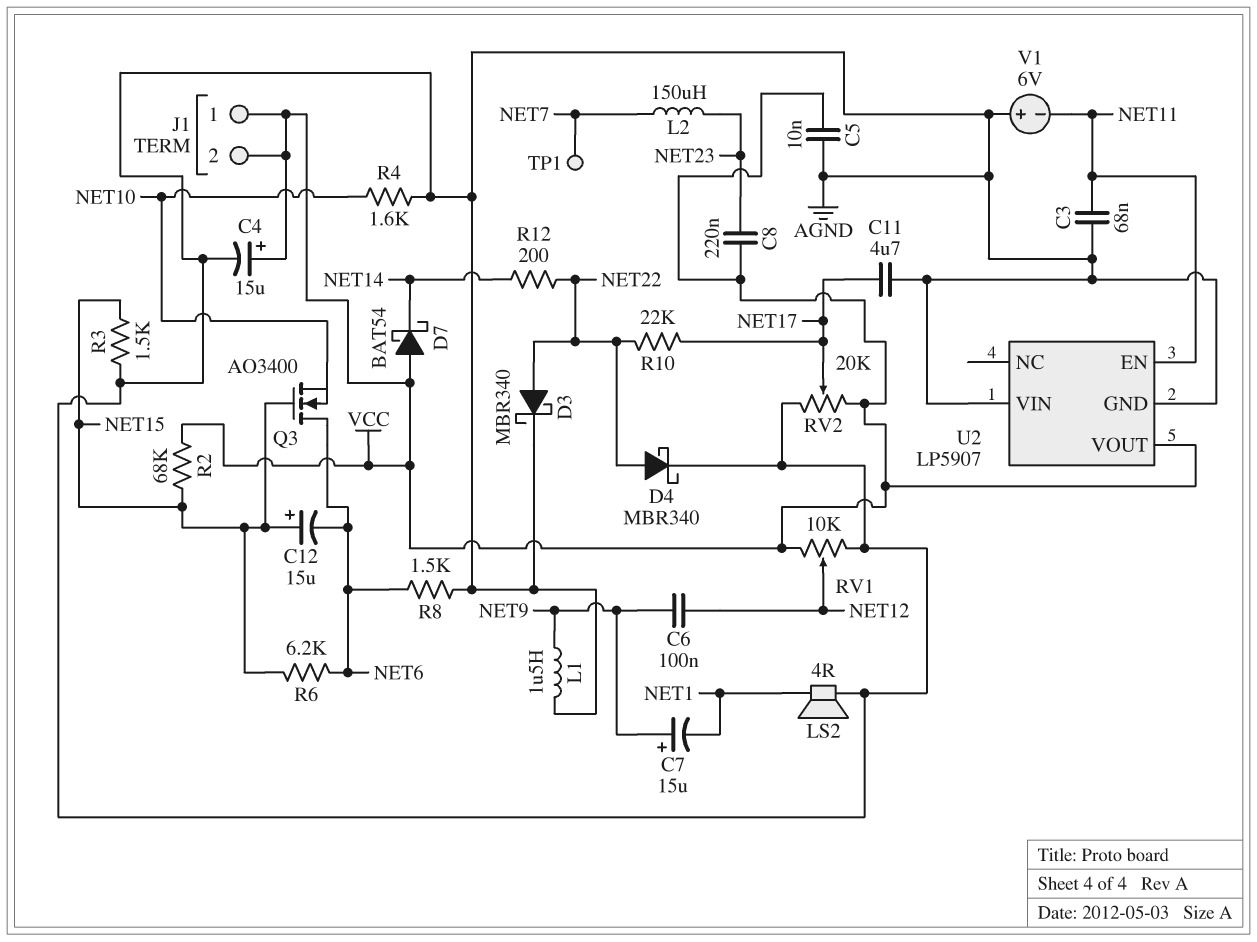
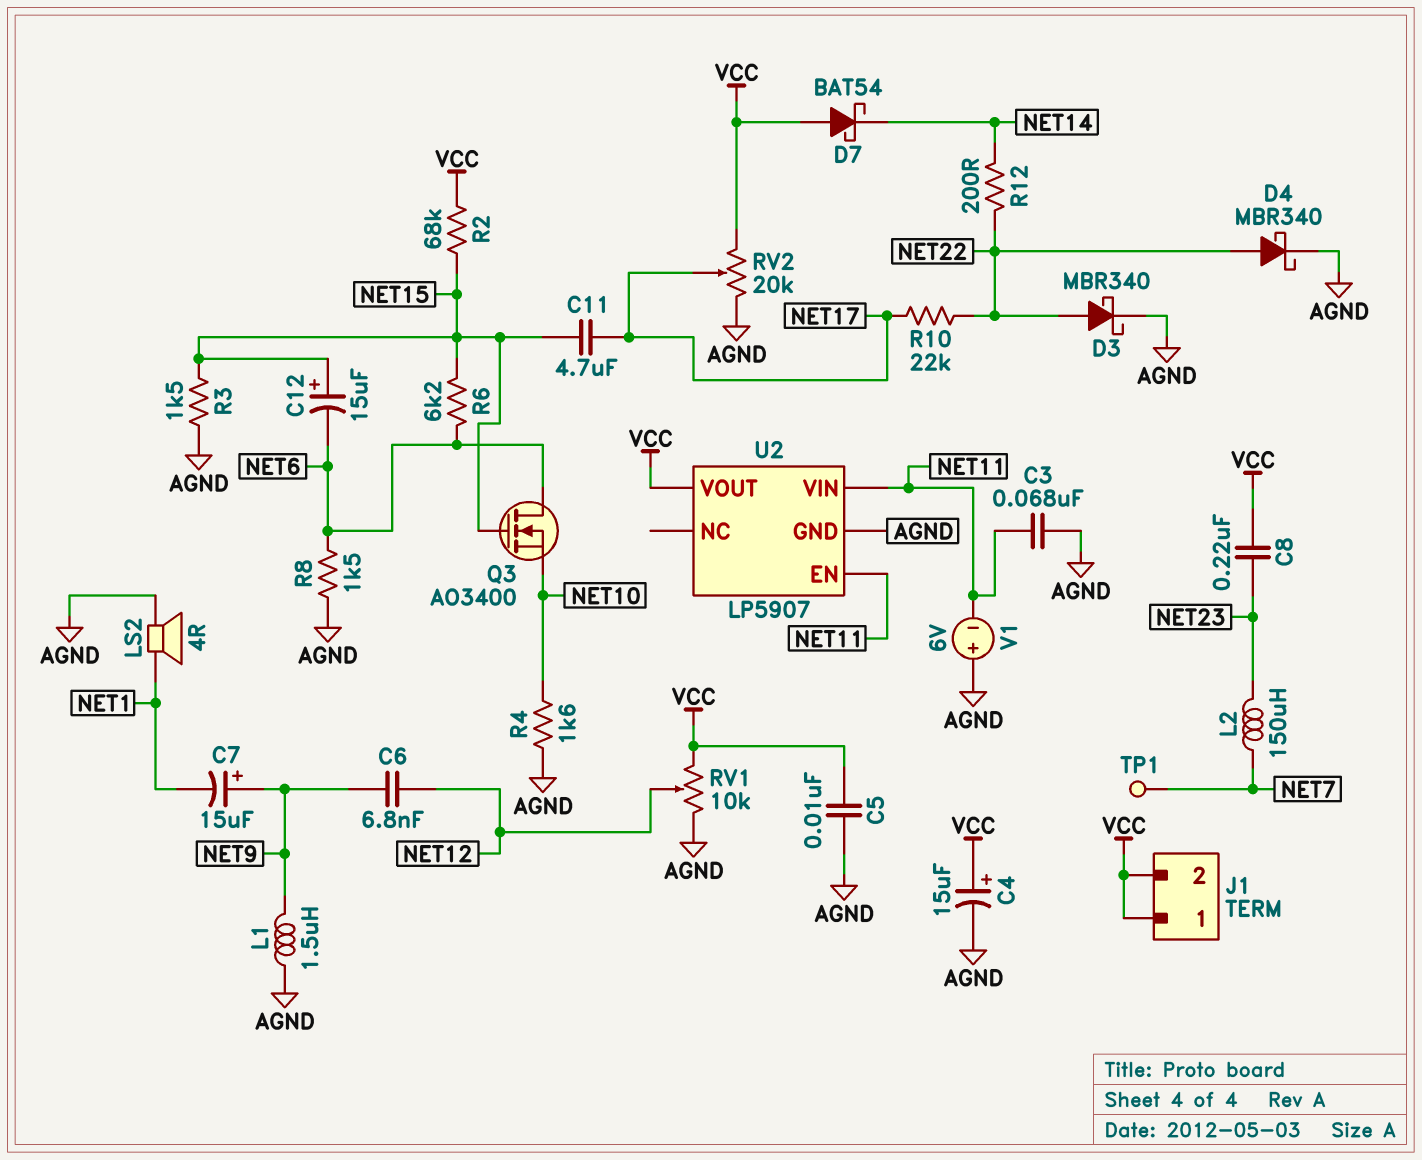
C6: 100nF (NET9, NET12) -> 6.8nF (NET9, NET12)
C11: 4.7uF (AGND, NET17) -> 4.7uF (NET15, NET17)
U2 pin VIN: AGND -> NET11

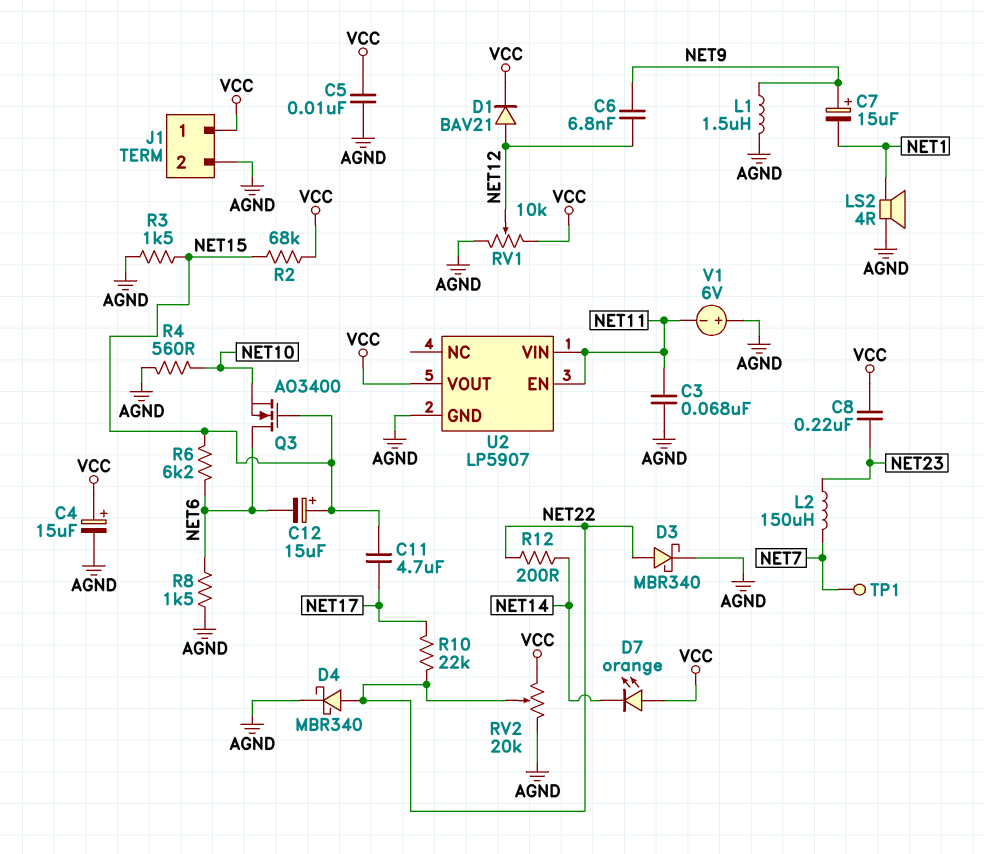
D1: none -> diode BAV21 (A NET12, K VCC)
D7: schottky BAT54 (A VCC, K NET14) -> LED orange (A VCC, K NET14)
J1 pin 2: VCC -> AGND
R4: 1.6k (AGND, NET10) -> 560 (AGND, NET10)
RV2: 20k (AGND, VCC, wiper NET17) -> 20k (AGND, VCC, wiper NET22)

